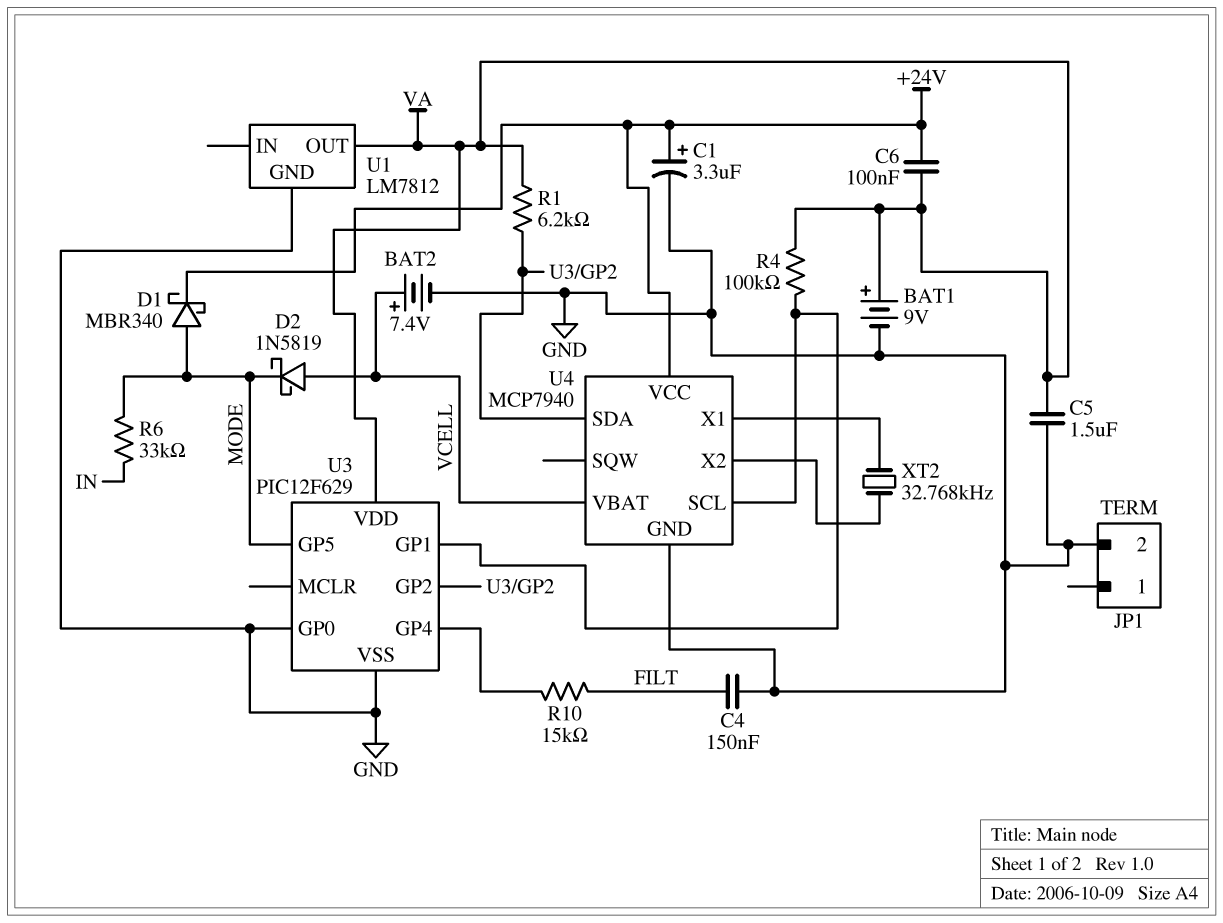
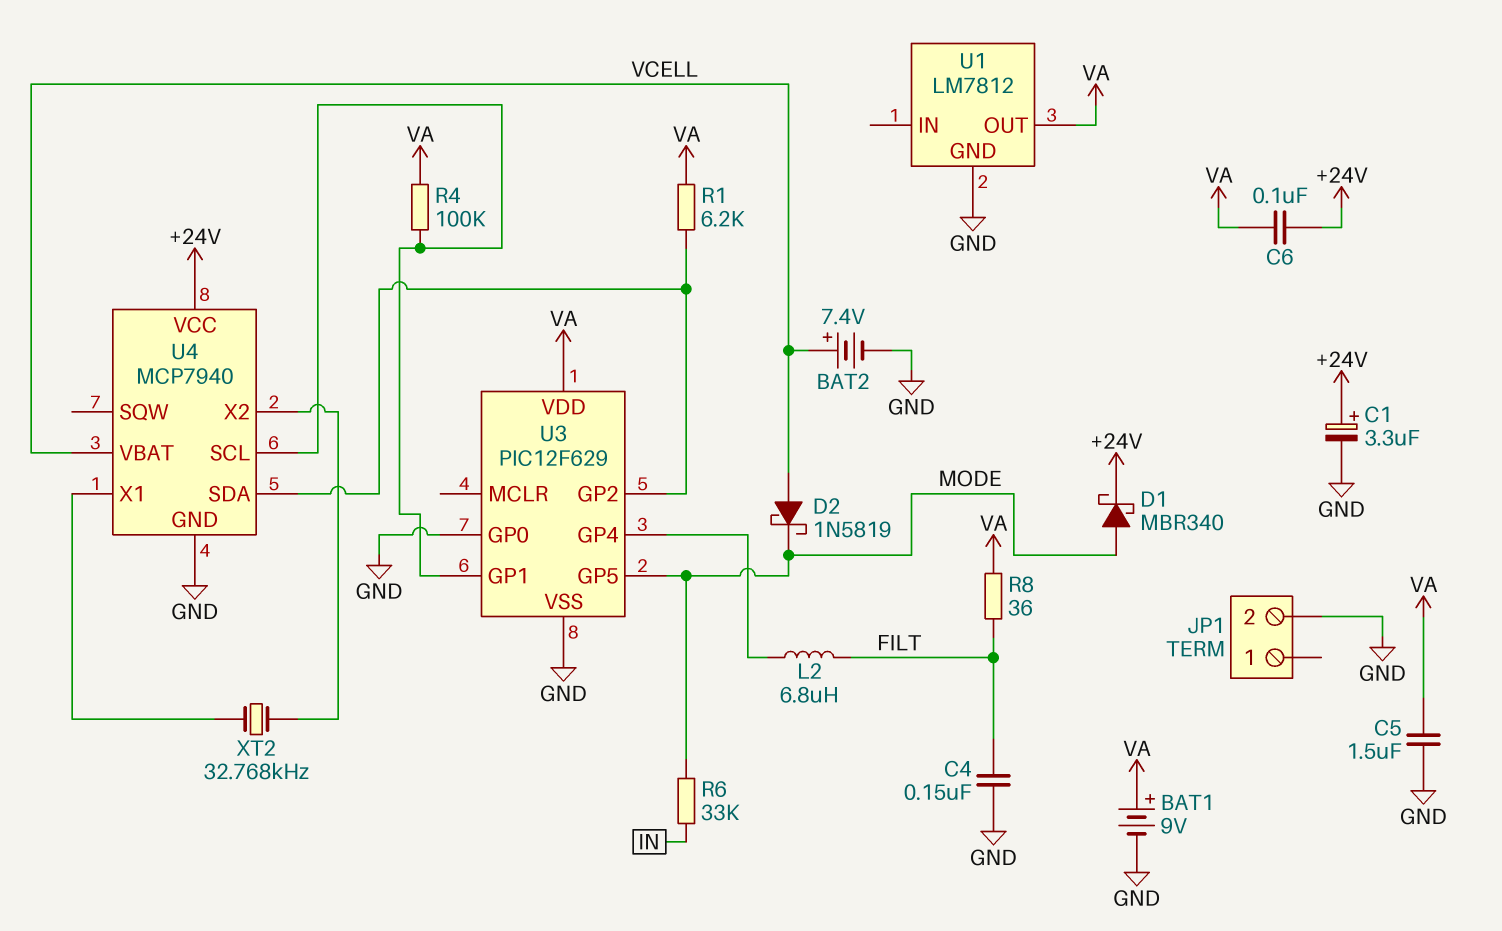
L2: none -> 6.8uH (FILT, U3/GP4)
R8: none -> 36 (FILT, VA)
R10: 15k (FILT, U3/GP4) -> none

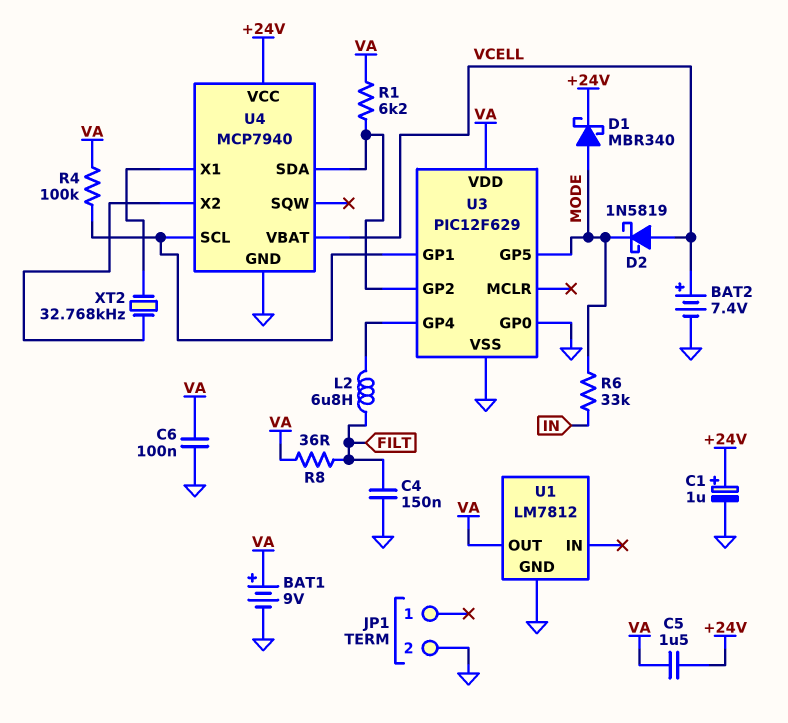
C1: 3.3uF (plus +24V, minus GND) -> 1uF (plus +24V, minus GND)
C5: 1.5uF (GND, VA) -> 1.5uF (+24V, VA)
C6: 100nF (+24V, VA) -> 100nF (GND, VA)

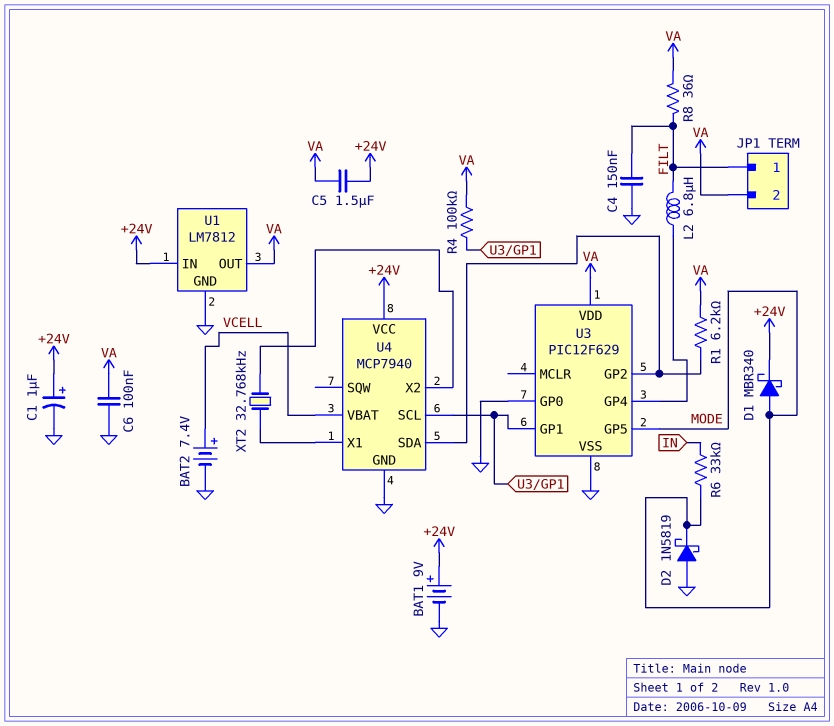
BAT1: 9V (plus VA, minus GND) -> 9V (plus +24V, minus GND)
D2: schottky 1N5819 (A VCELL, K MODE) -> schottky 1N5819 (A GND, K MODE)
JP1 pin 1: none -> FILT
JP1 pin 2: GND -> VA
U1 pin IN: none -> +24V

